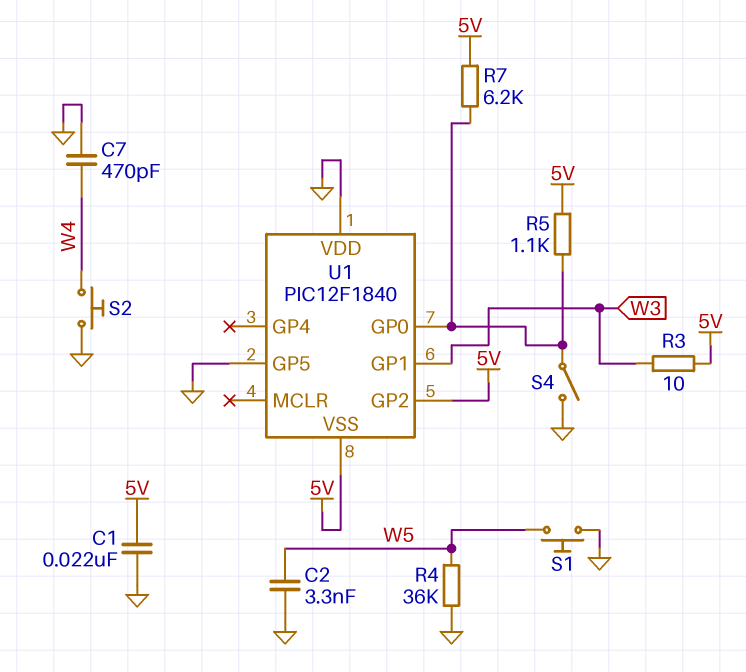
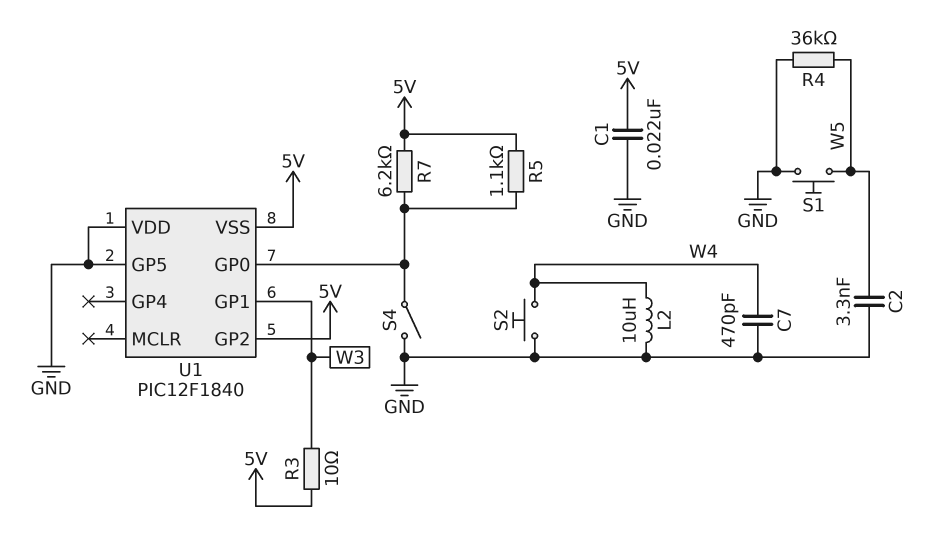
L2: none -> 10uH (GND, W4)

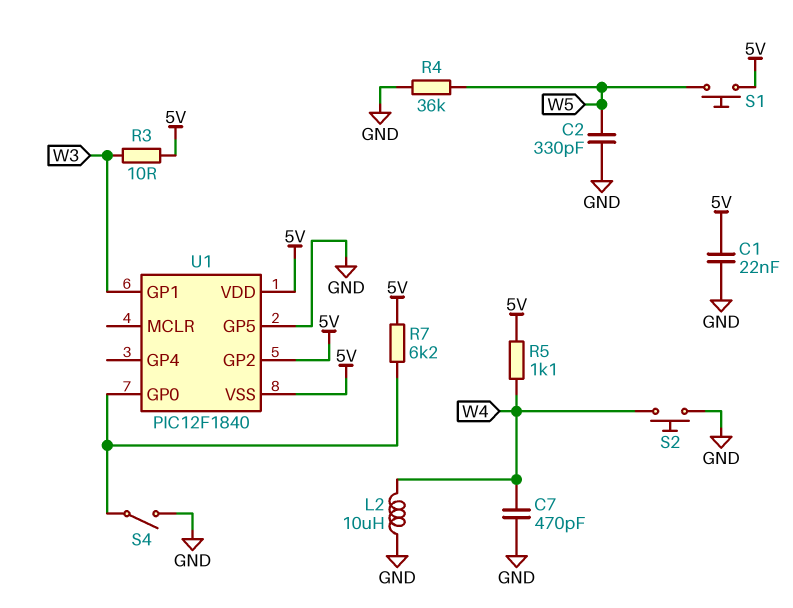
C2: 3.3nF (GND, W5) -> 330pF (GND, W5)
R5: 1.1k (5V, U1/GP0) -> 1.1k (5V, W4)
S1: button (GND, W5) -> button (5V, W5)
U1 pin VDD: GND -> 5V

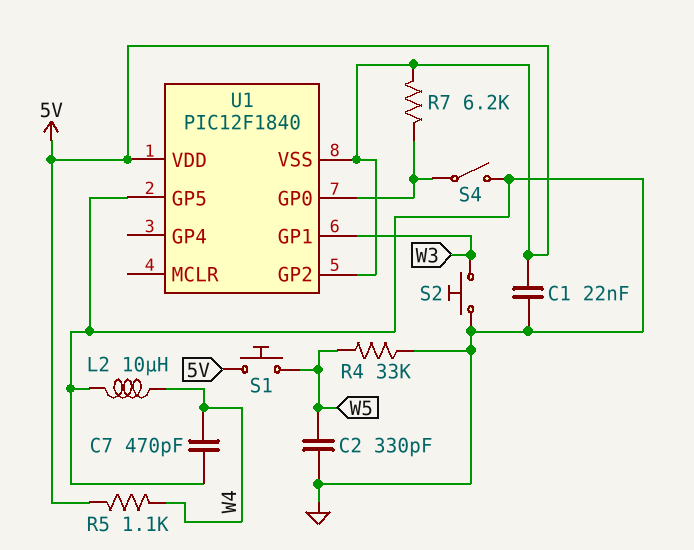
R3: 10 (5V, W3) -> none
R4: 36k (GND, W5) -> 33k (GND, W5)
S2: button (GND, W4) -> button (GND, W3)

